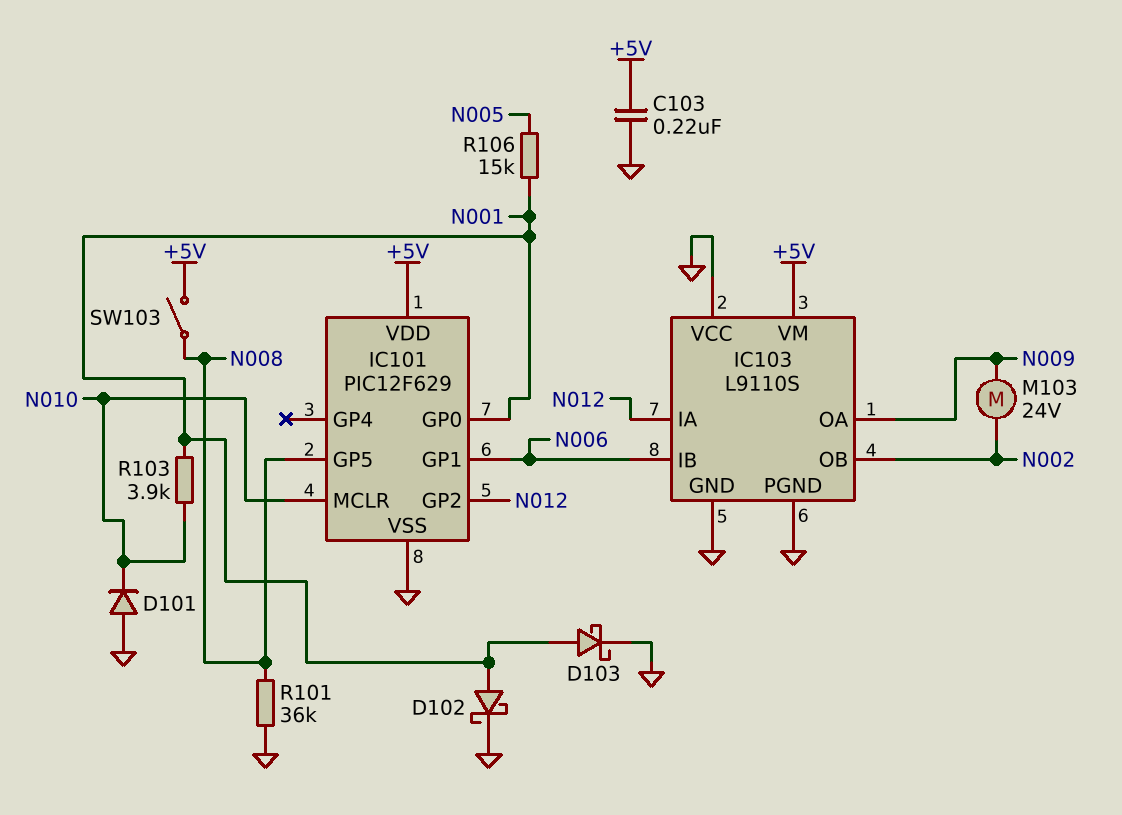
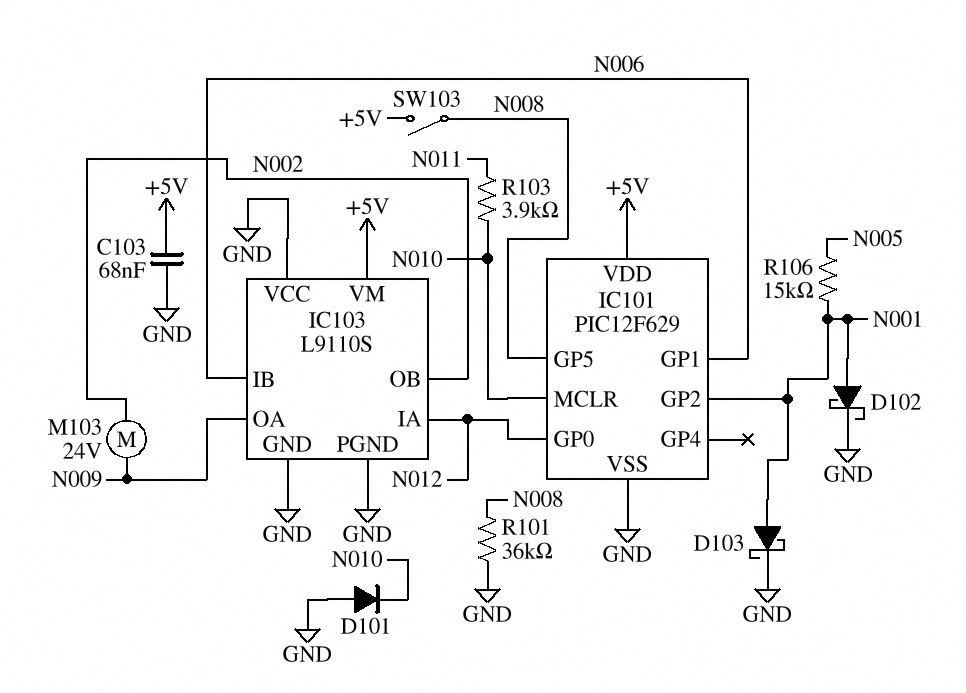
C103: 220nF (+5V, GND) -> 68nF (+5V, GND)
IC101 pin GP0: N001 -> N012
IC101 pin GP2: N012 -> N001
R103: 3.9k (N001, N010) -> 3.9k (N010, N011)

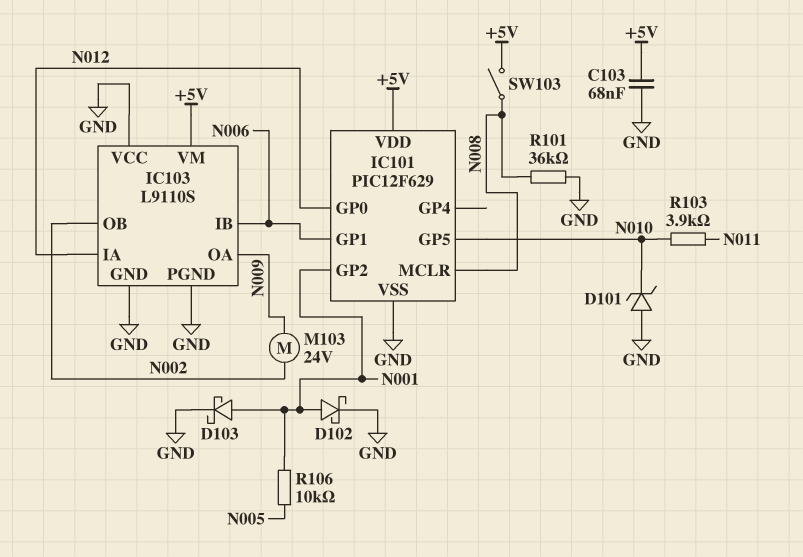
D101: diode (A GND, K N010) -> zener (A GND, K N010)
IC101 pin GP5: N008 -> N010
IC101 pin MCLR: N010 -> N008
R106: 15k (N001, N005) -> 10k (N001, N005)

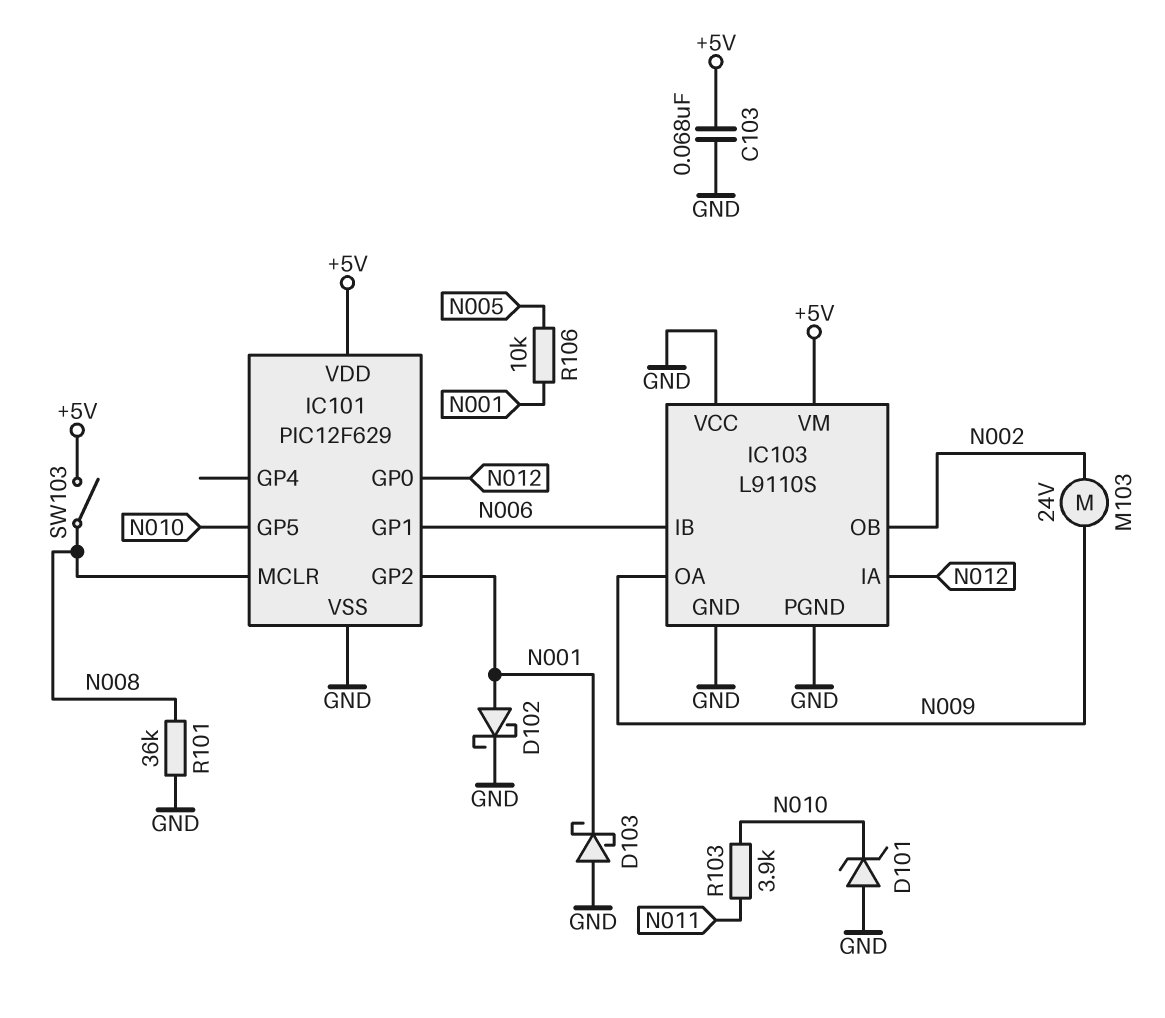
D103: schottky (A N001, K GND) -> schottky (A GND, K N001)

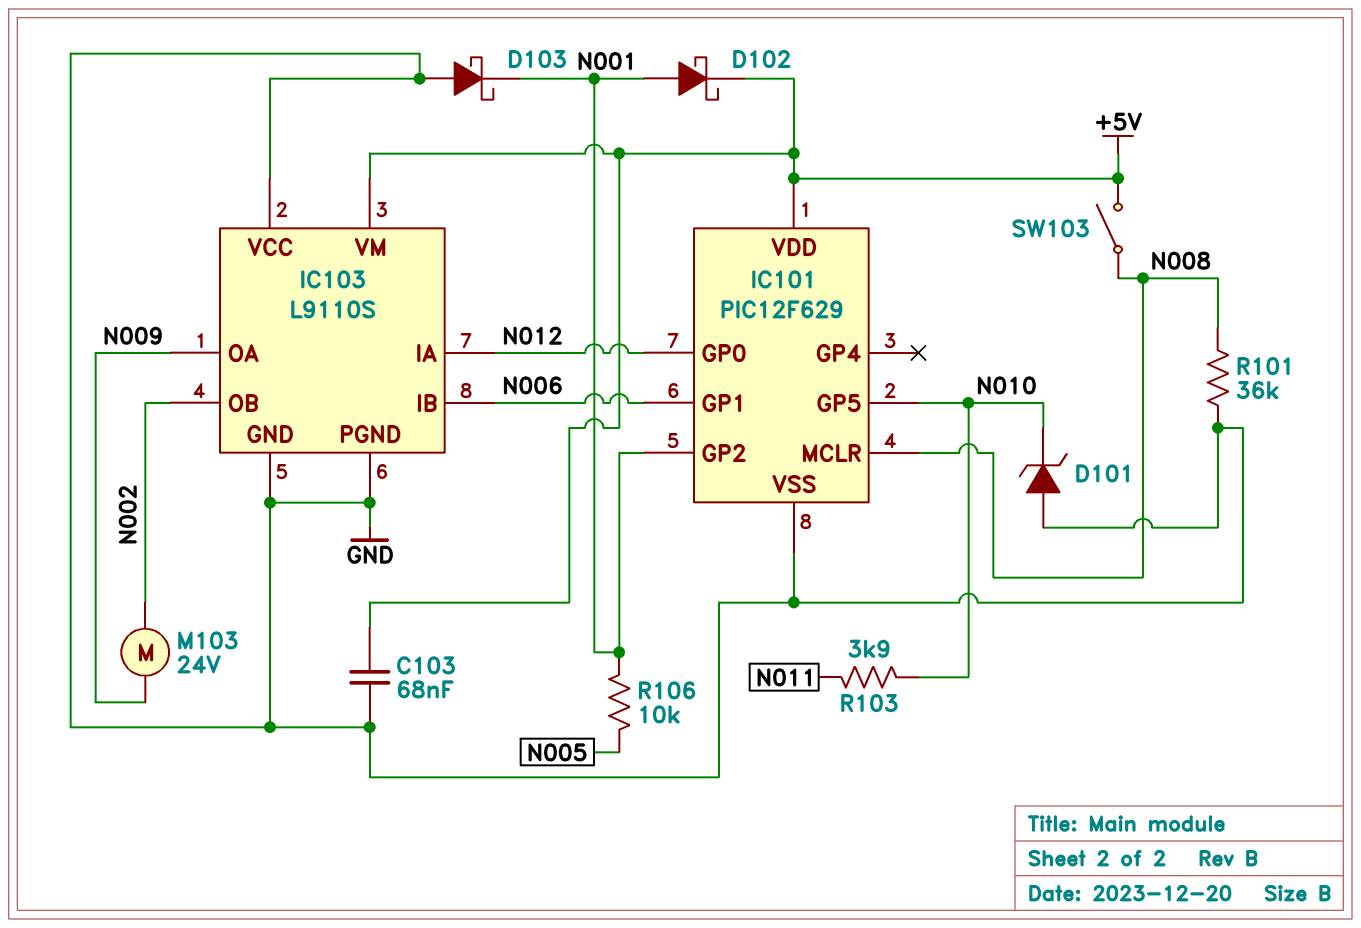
D102: schottky (A N001, K GND) -> schottky (A N001, K +5V)

